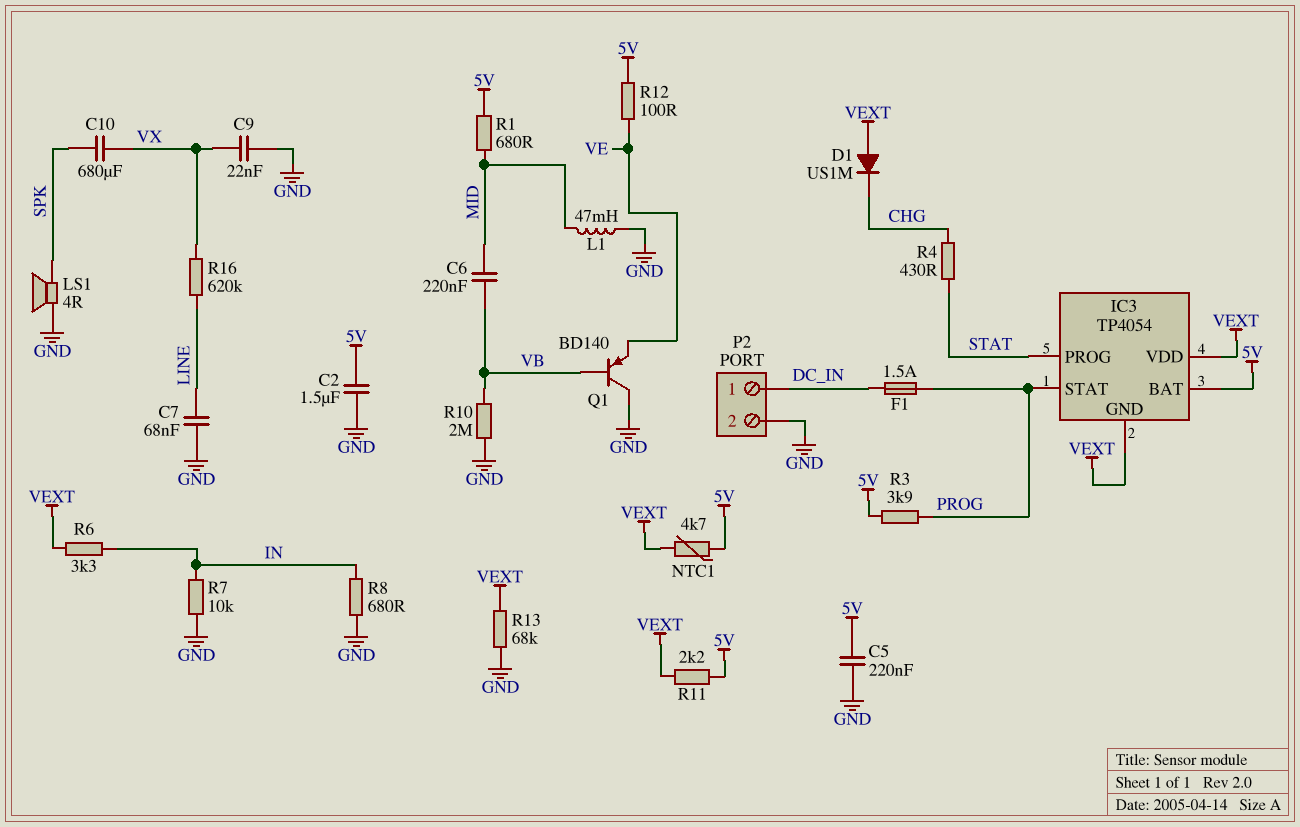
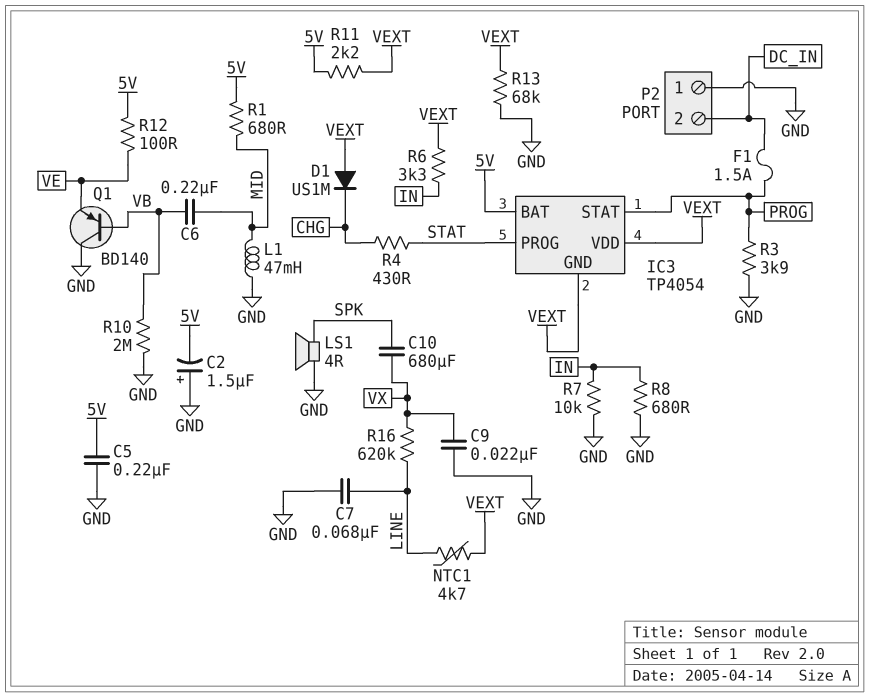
C2: 1.5uF (5V, GND) -> 1.5uF (plus GND, minus 5V)
NTC1: 4.7k (5V, VEXT) -> 4.7k (LINE, VEXT)
P2 pin 1: DC_IN -> GND
P2 pin 2: GND -> DC_IN
R3: 3.9k (5V, PROG) -> 3.9k (GND, PROG)

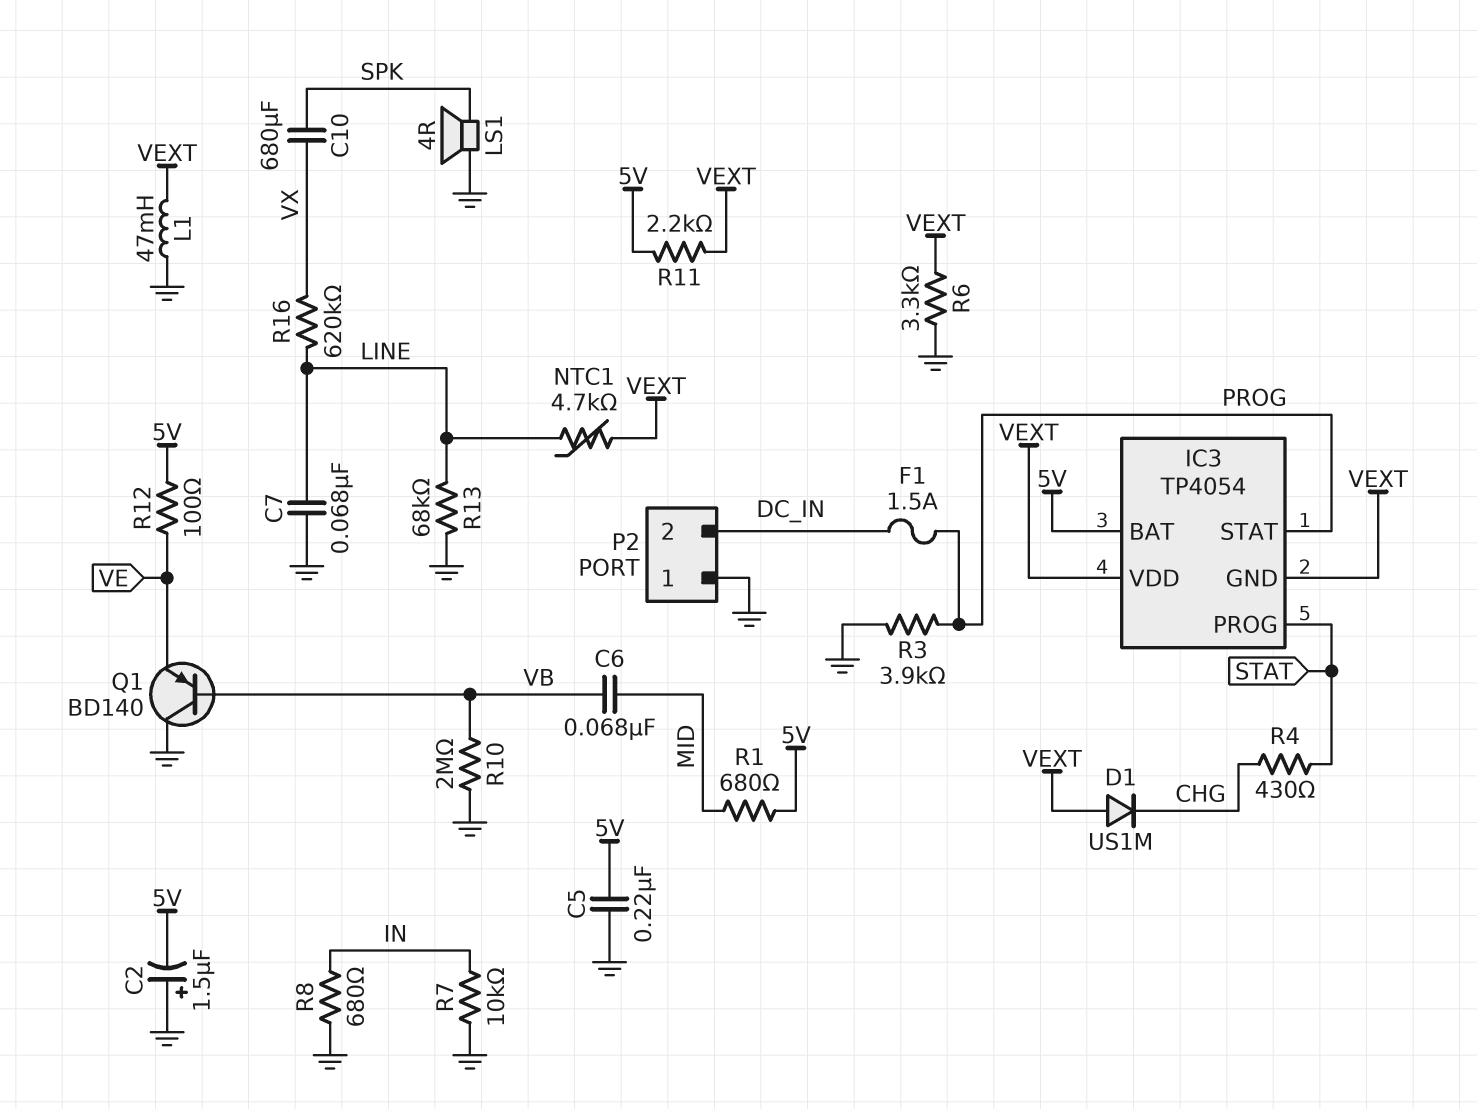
C6: 220nF (MID, VB) -> 68nF (MID, VB)
C9: 22nF (GND, VX) -> none
L1: 47mH (GND, MID) -> 47mH (GND, VEXT)
R6: 3.3k (IN, VEXT) -> 3.3k (GND, VEXT)
R13: 68k (GND, VEXT) -> 68k (GND, LINE)

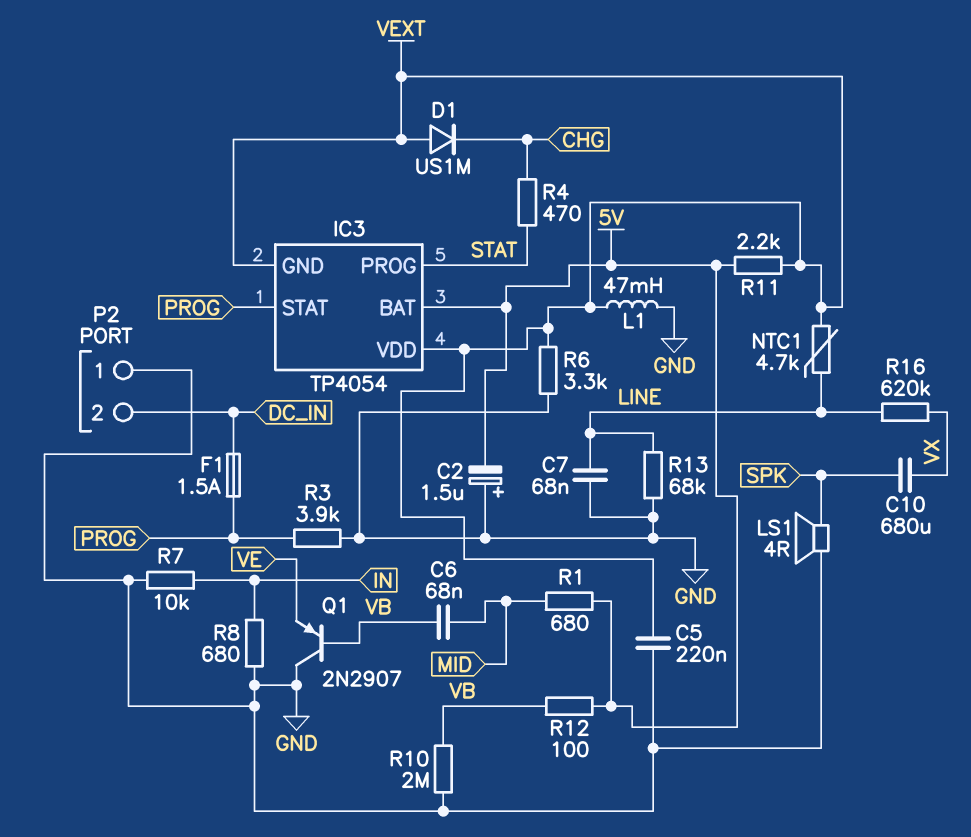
C5: 220nF (5V, GND) -> 220nF (GND, VEXT)
Q1: PNP BD140 (B VB, C GND, E VE) -> PNP 2N2907 (B VB, C GND, E VE)
R4: 430 (CHG, STAT) -> 470 (CHG, STAT)
R12: 100 (5V, VE) -> 100 (5V, VB)

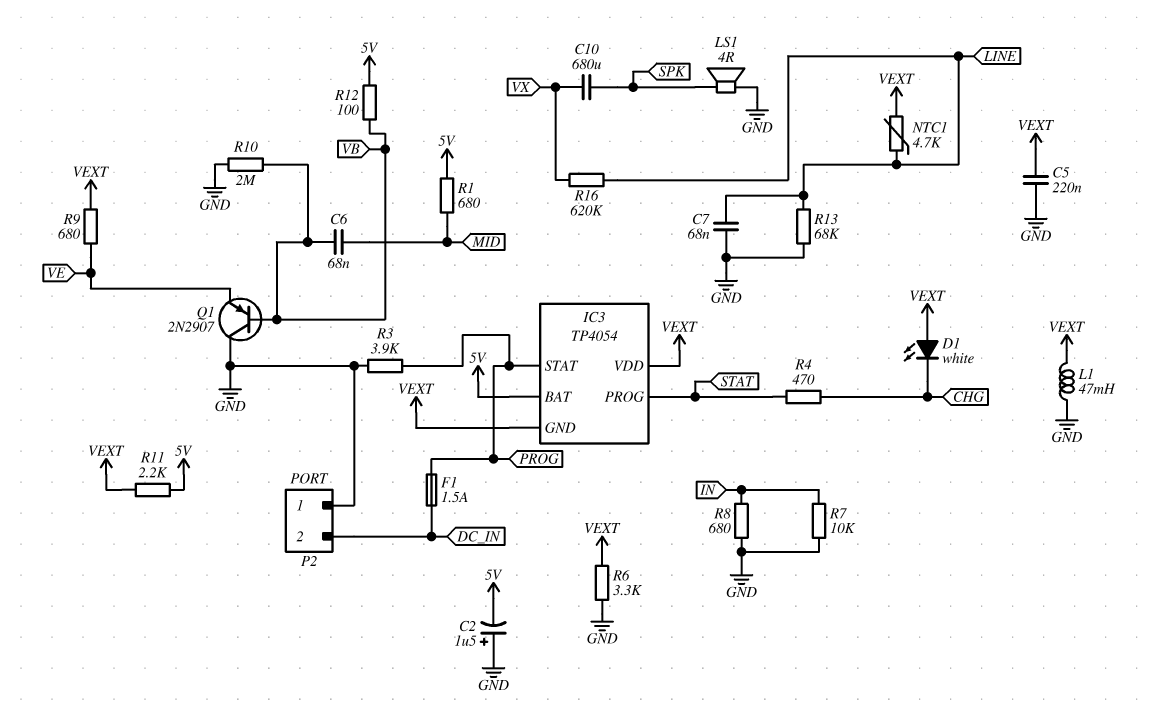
D1: diode US1M (A VEXT, K CHG) -> LED white (A VEXT, K CHG)
R9: none -> 680 (VE, VEXT)

